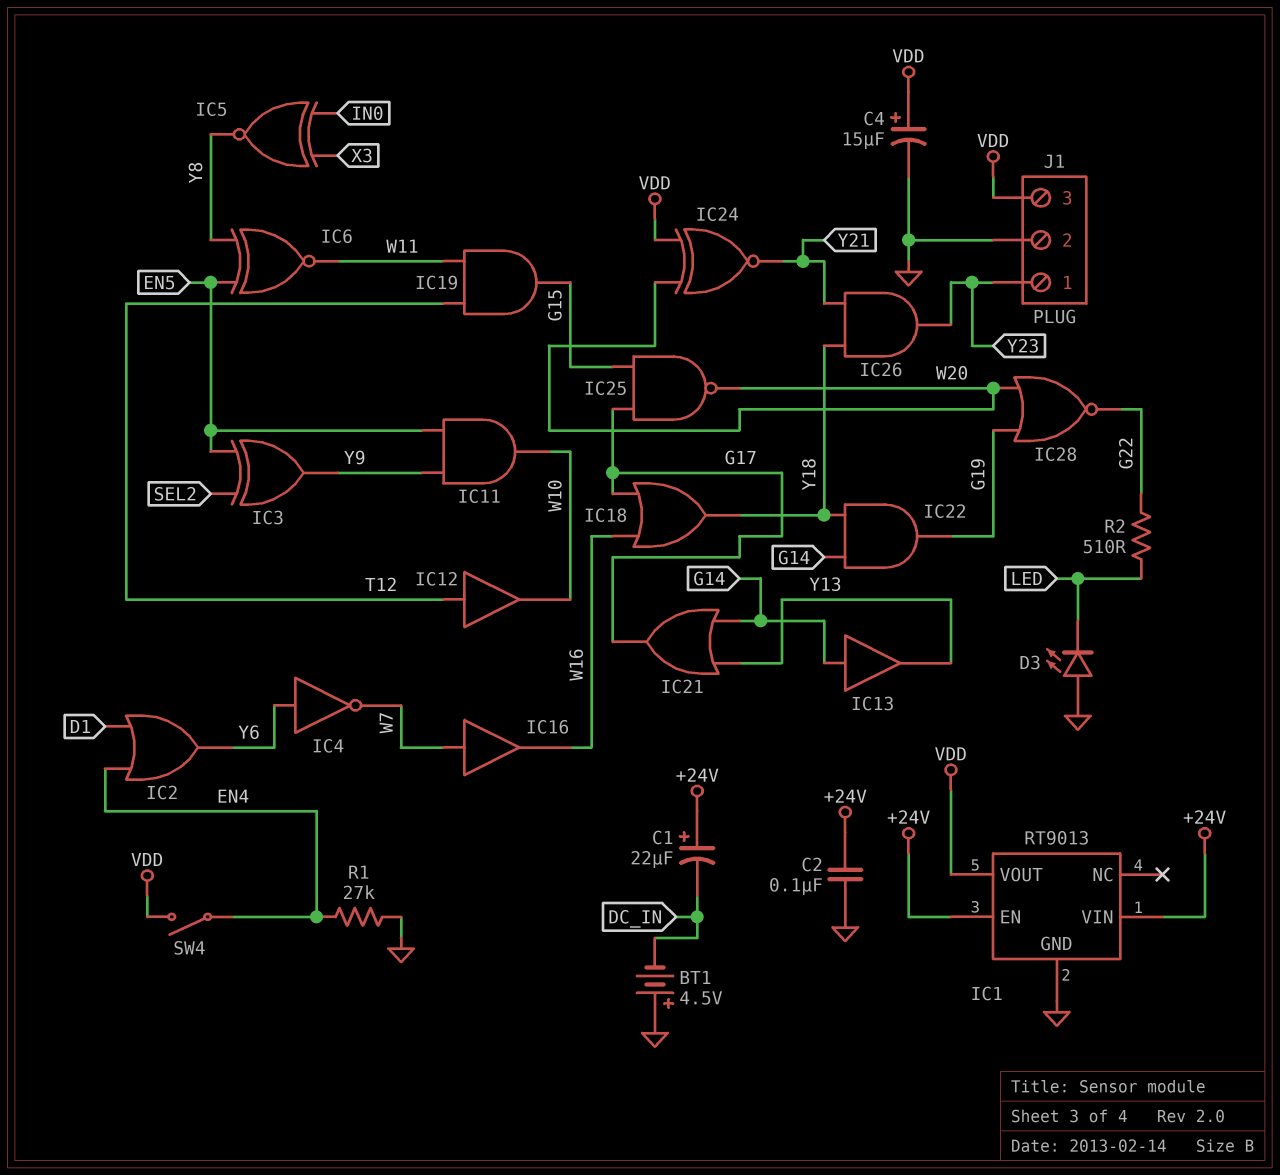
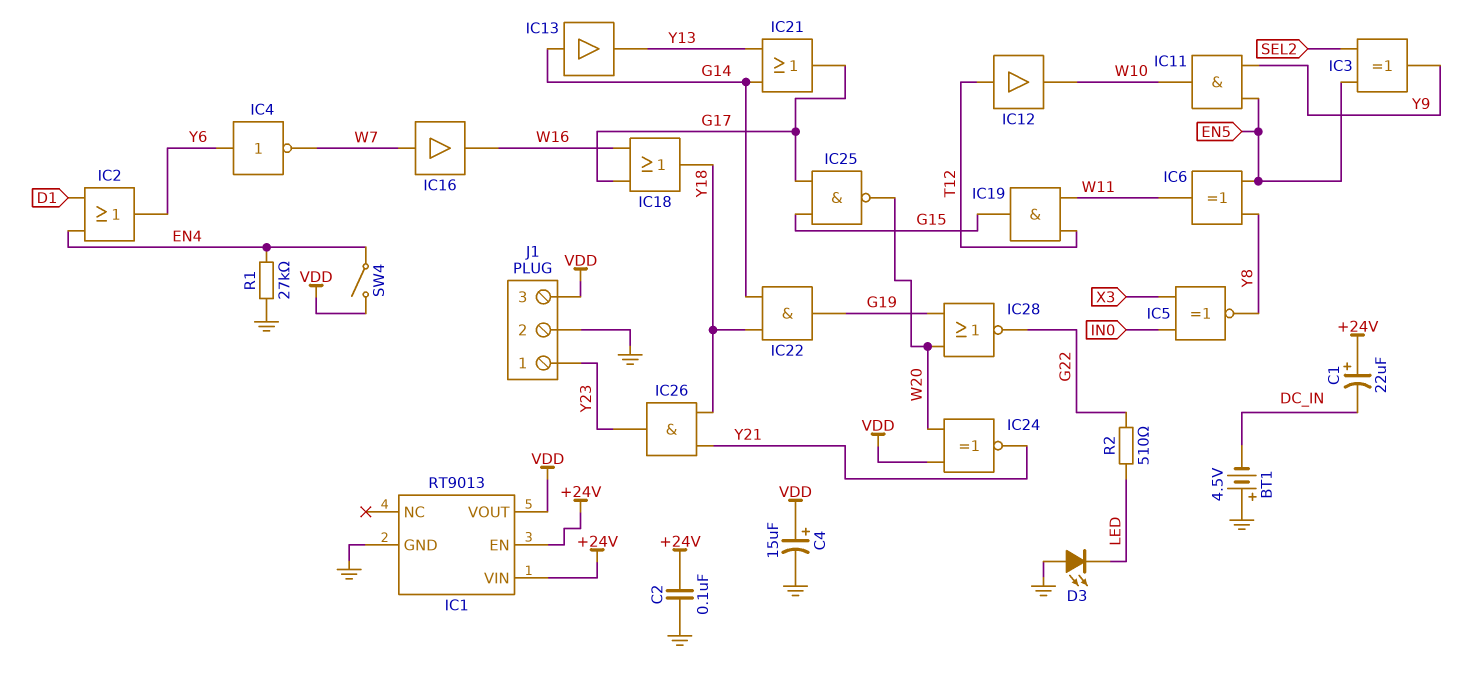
IC6: XNOR (in EN5, in Y8, out W11) -> XOR (in EN5, in Y8, out W11)

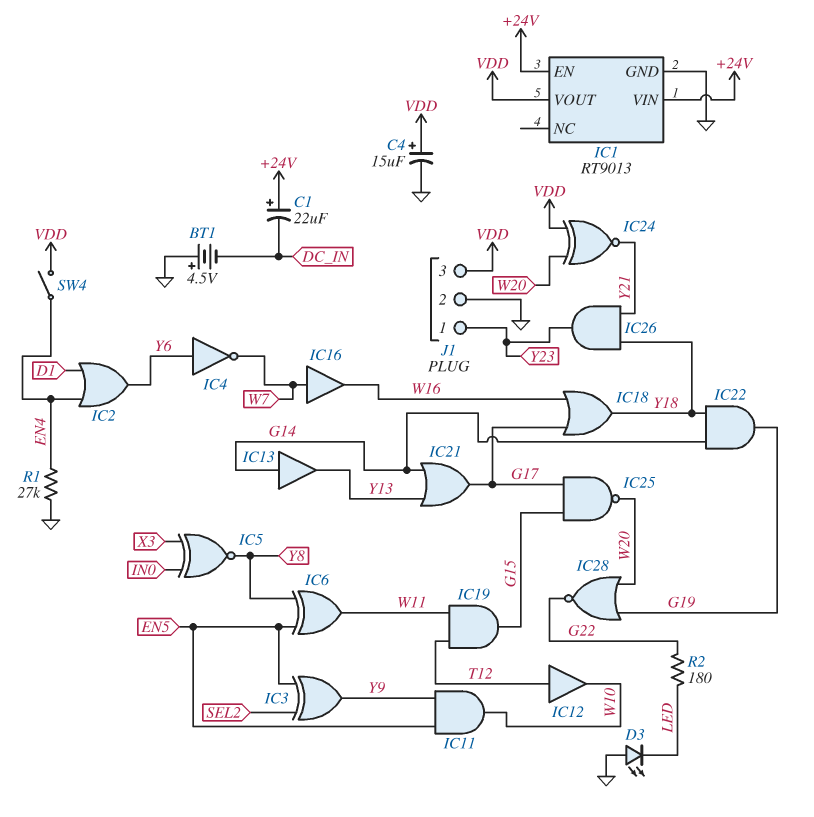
C2: 100nF (+24V, GND) -> none
R2: 510 (G22, LED) -> 180 (G22, LED)

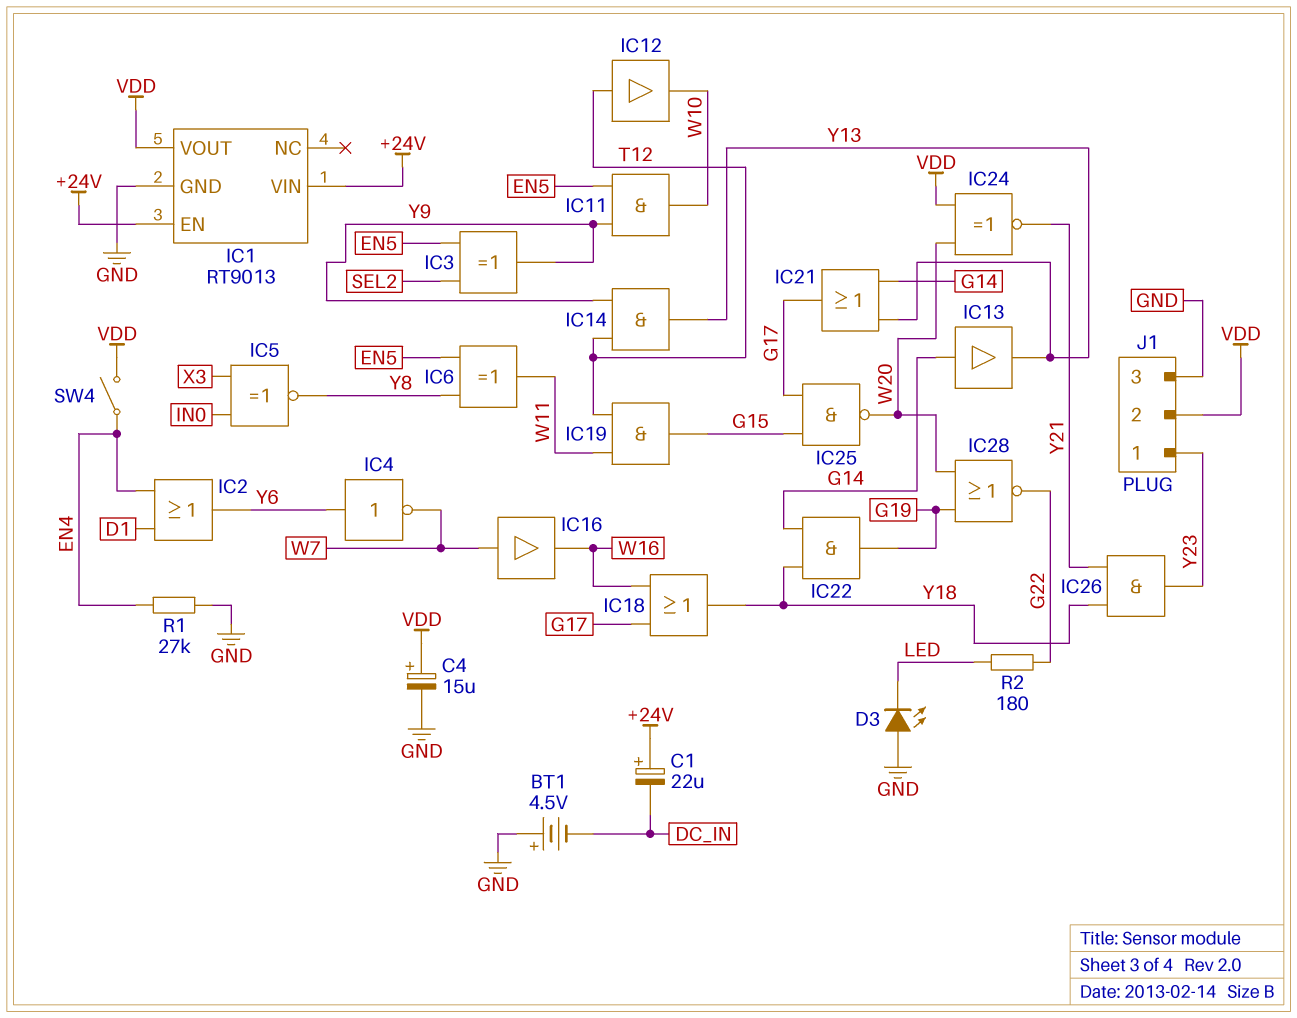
IC14: none -> AND (in T12, in Y9, out Y13)
J1 pin 2: GND -> VDD
J1 pin 3: VDD -> GND

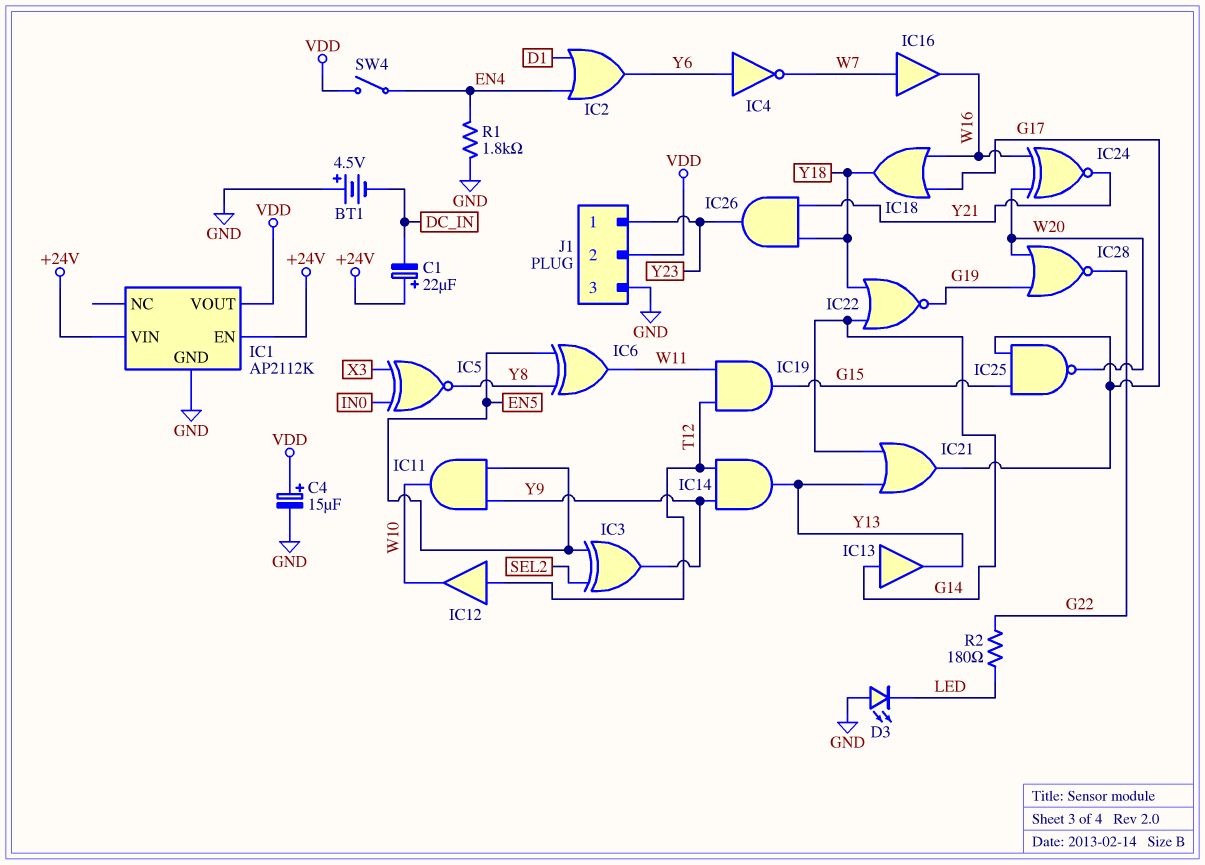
IC1: RT9013 -> AP2112K
IC22: AND (in G14, in Y18, out G19) -> NOR (in G14, in Y18, out G19)
IC24: XNOR (in VDD, in W20, out Y21) -> XNOR (in W16, in W20, out Y21)
R1: 27k (EN4, GND) -> 1.8k (EN4, GND)

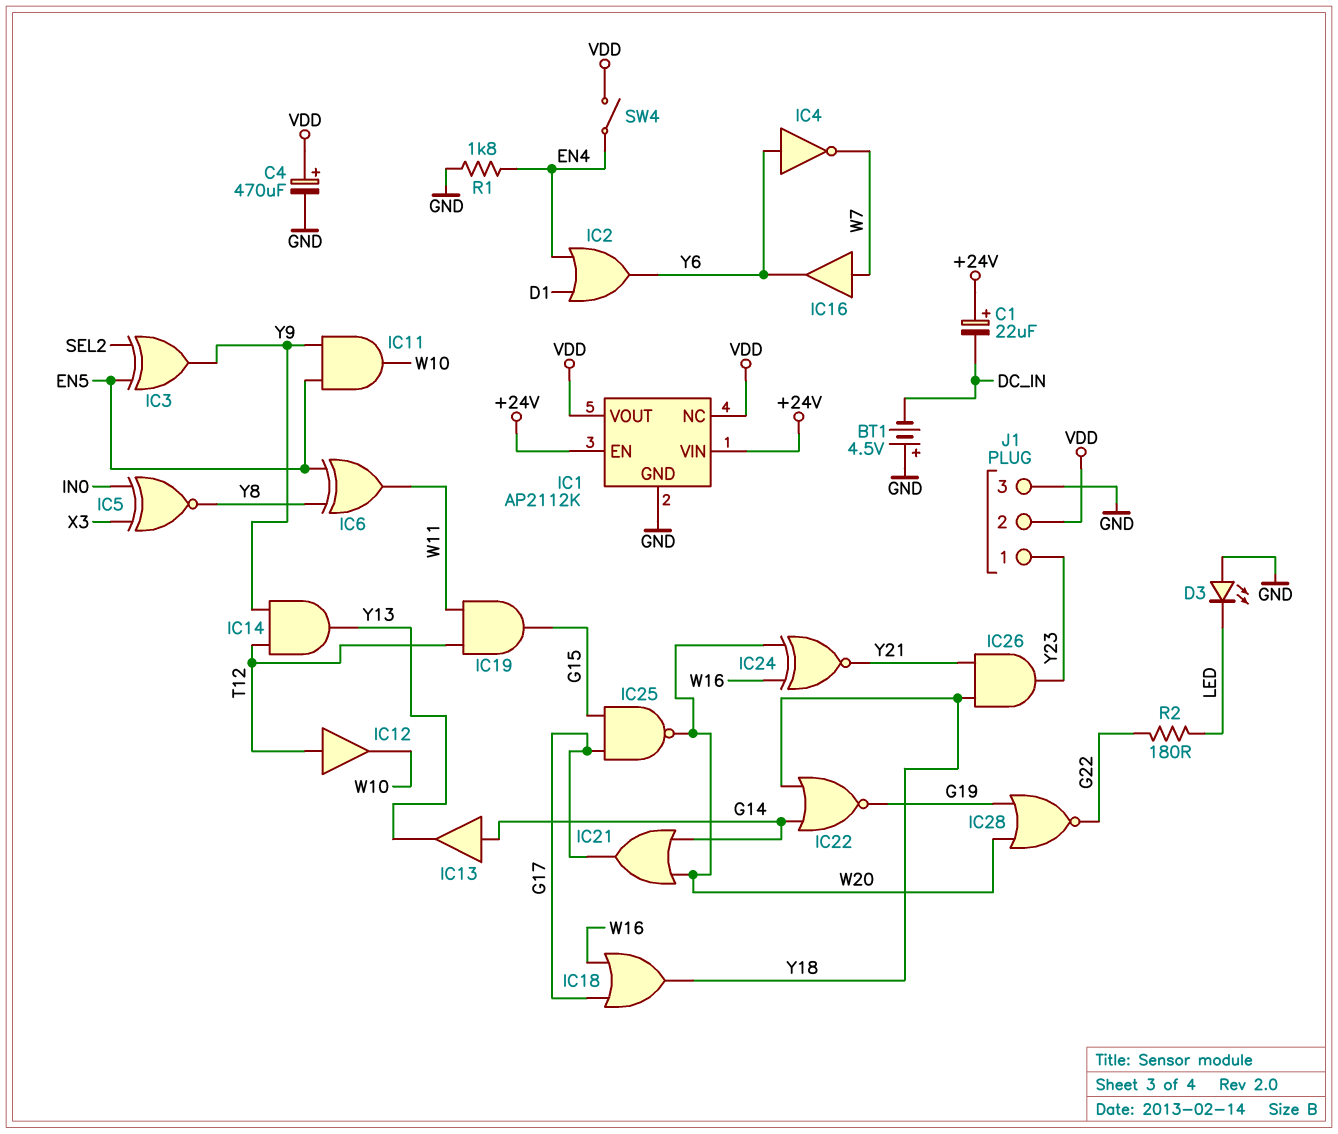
C4: 15uF (plus VDD, minus GND) -> 470uF (plus VDD, minus GND)
IC1 pin NC: none -> VDD
IC16: buffer (in W7, out W16) -> buffer (in W7, out Y6)
IC21: OR (in G14, in Y13, out G17) -> OR (in G14, in W20, out G17)

